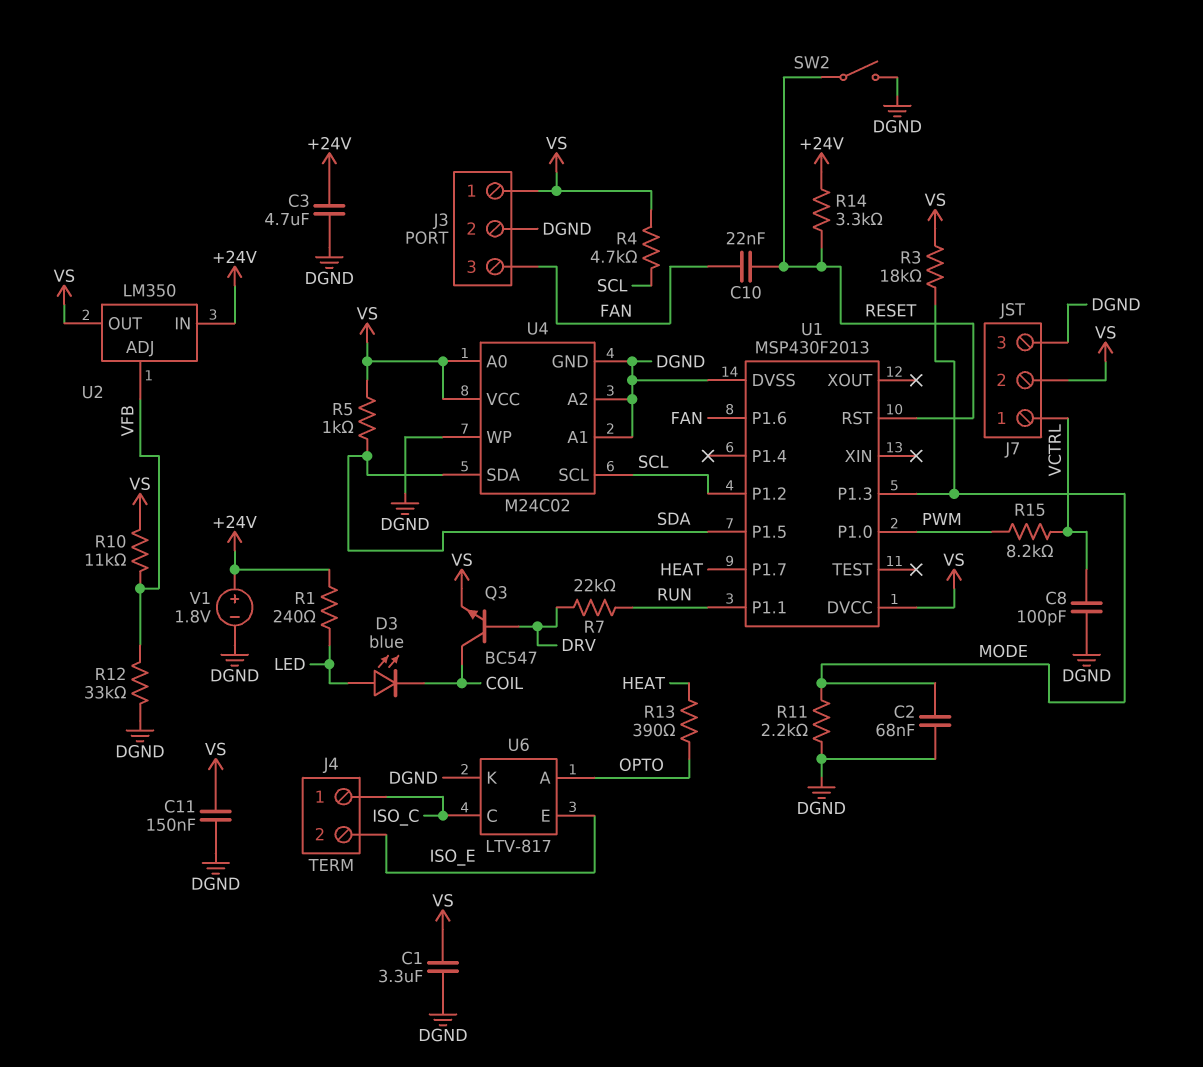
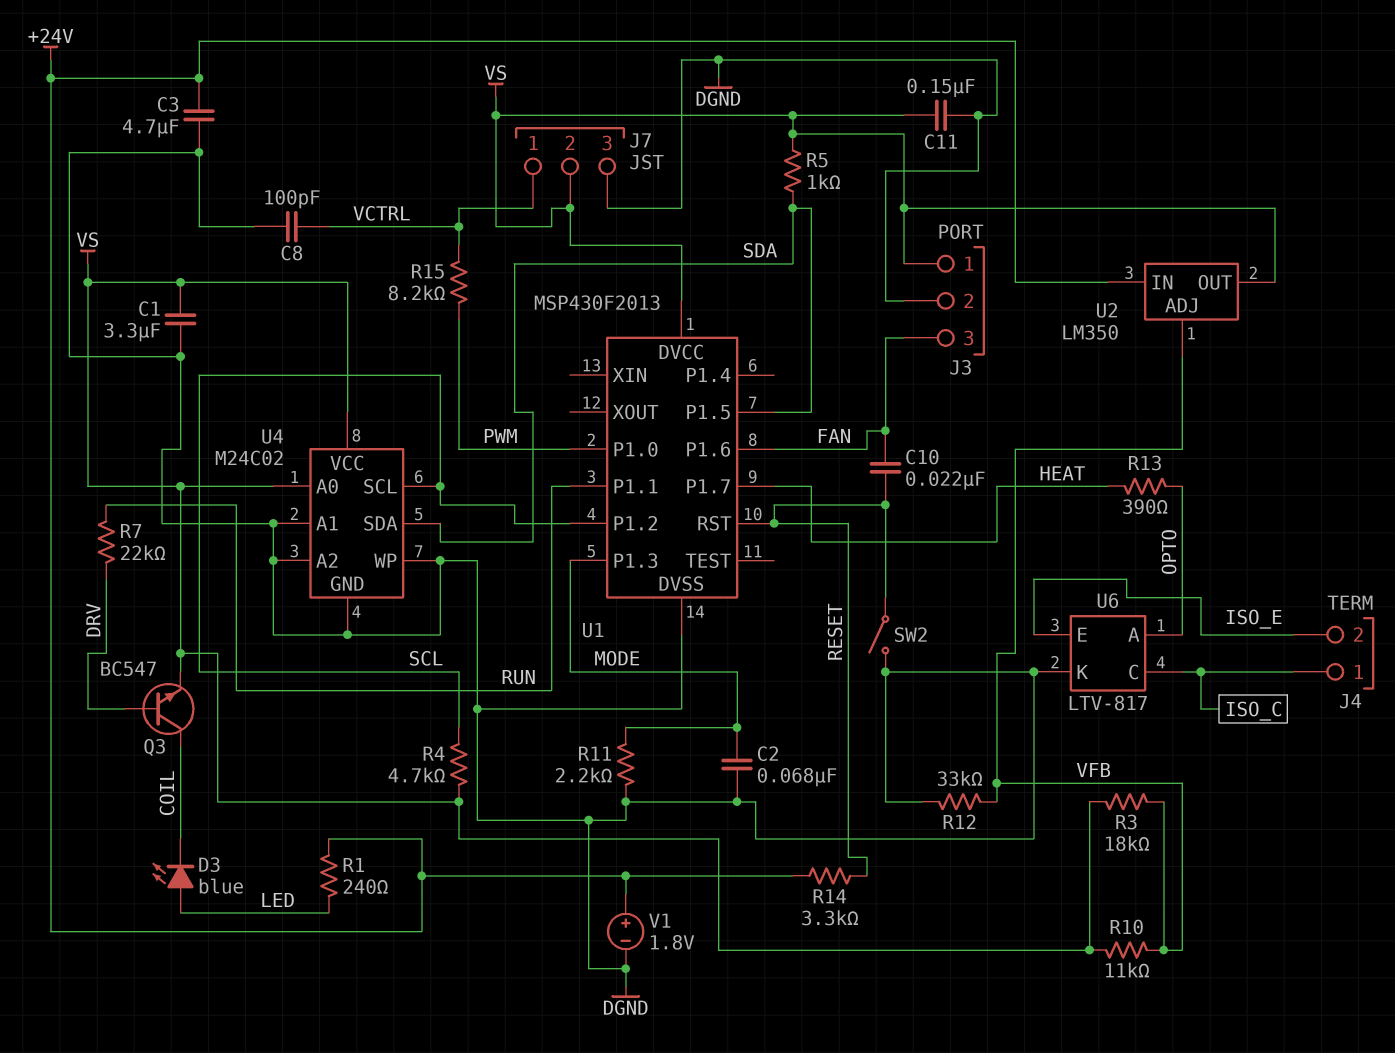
R3: 18k (MODE, VS) -> 18k (VFB, VS)

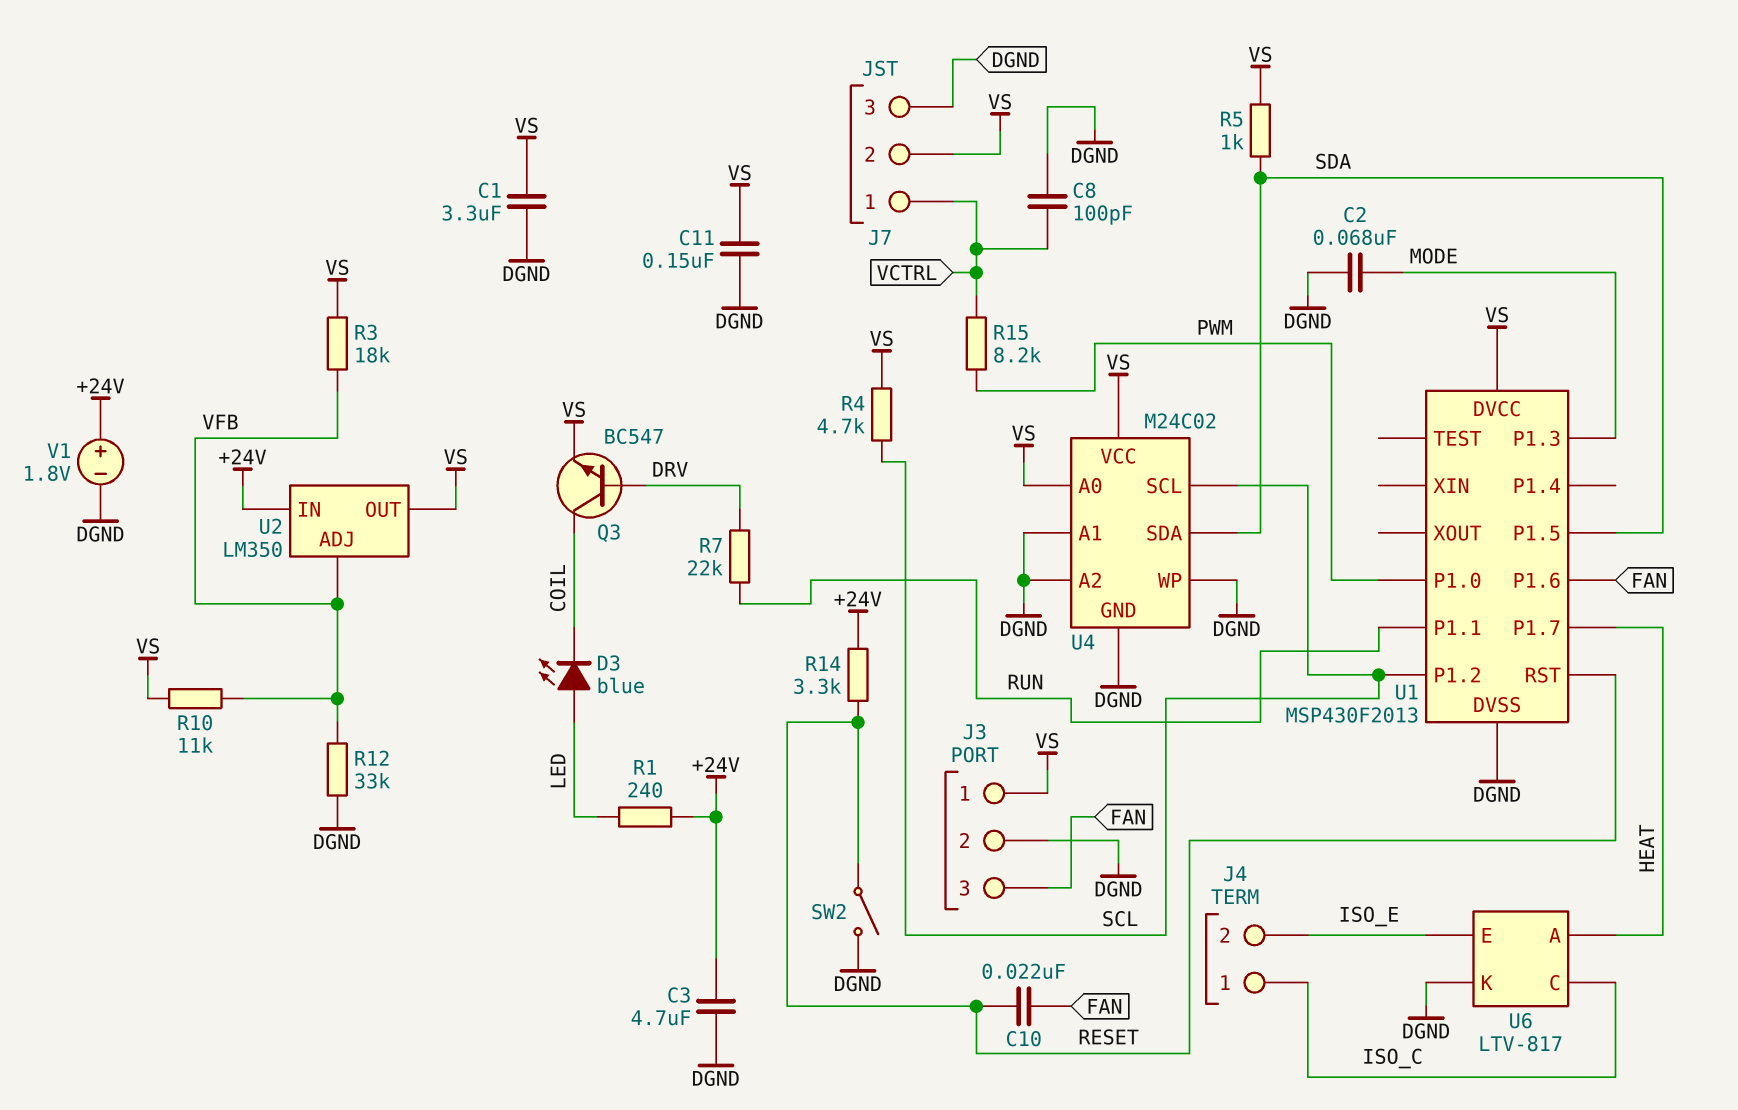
R11: 2.2k (DGND, MODE) -> none
R13: 390 (HEAT, OPTO) -> none
U6 pin A: OPTO -> HEAT

